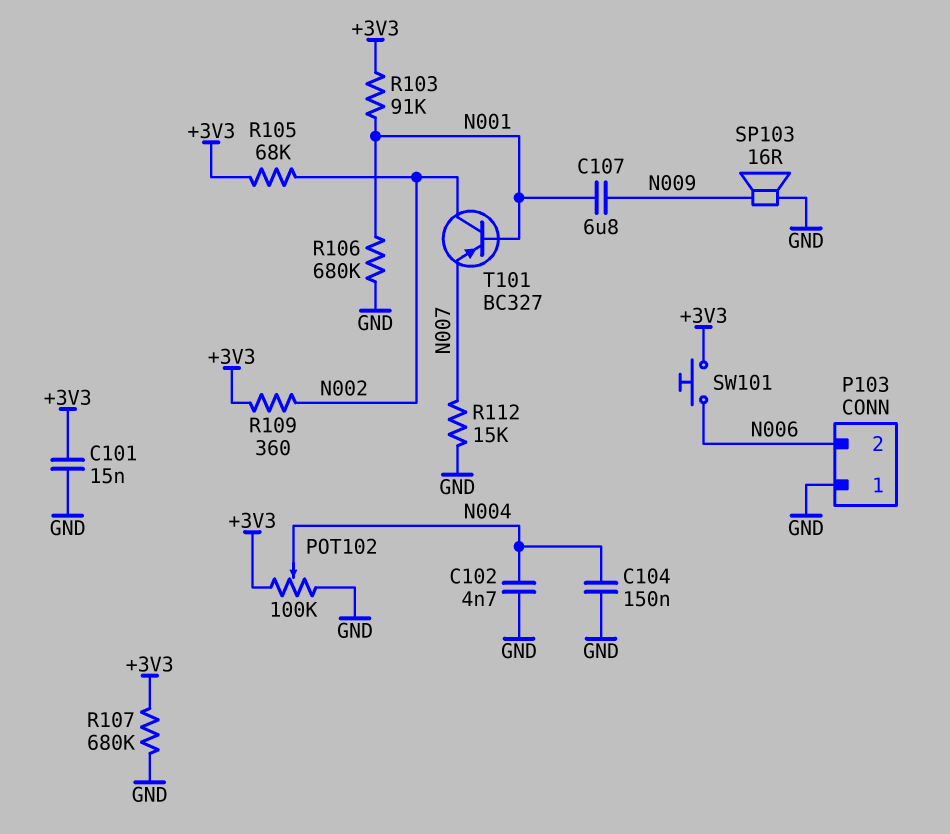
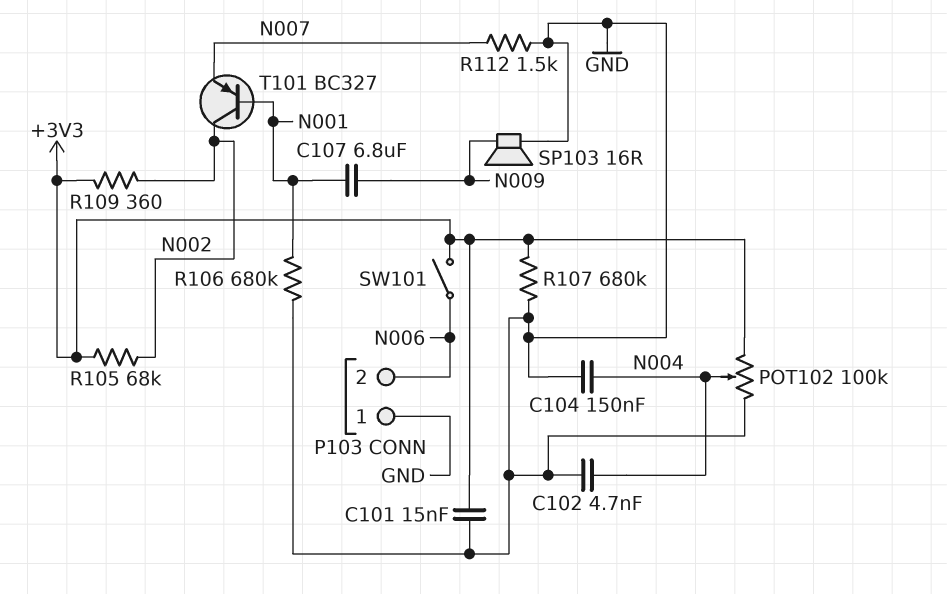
R103: 91k (+3V3, N001) -> none
R112: 15k (GND, N007) -> 1.5k (GND, N007)
SW101: button (+3V3, N006) -> switch (+3V3, N006)

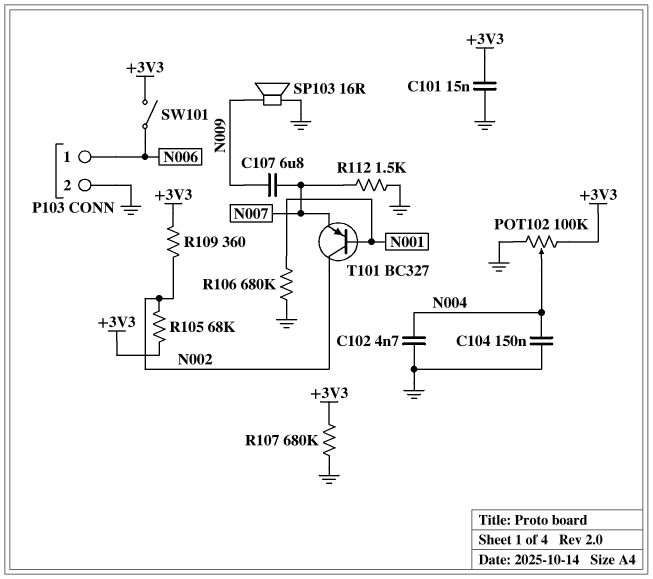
C107: 6.8uF (N001, N009) -> 6.8uF (N007, N009)
P103 pin 1: GND -> N006
P103 pin 2: N006 -> GND

